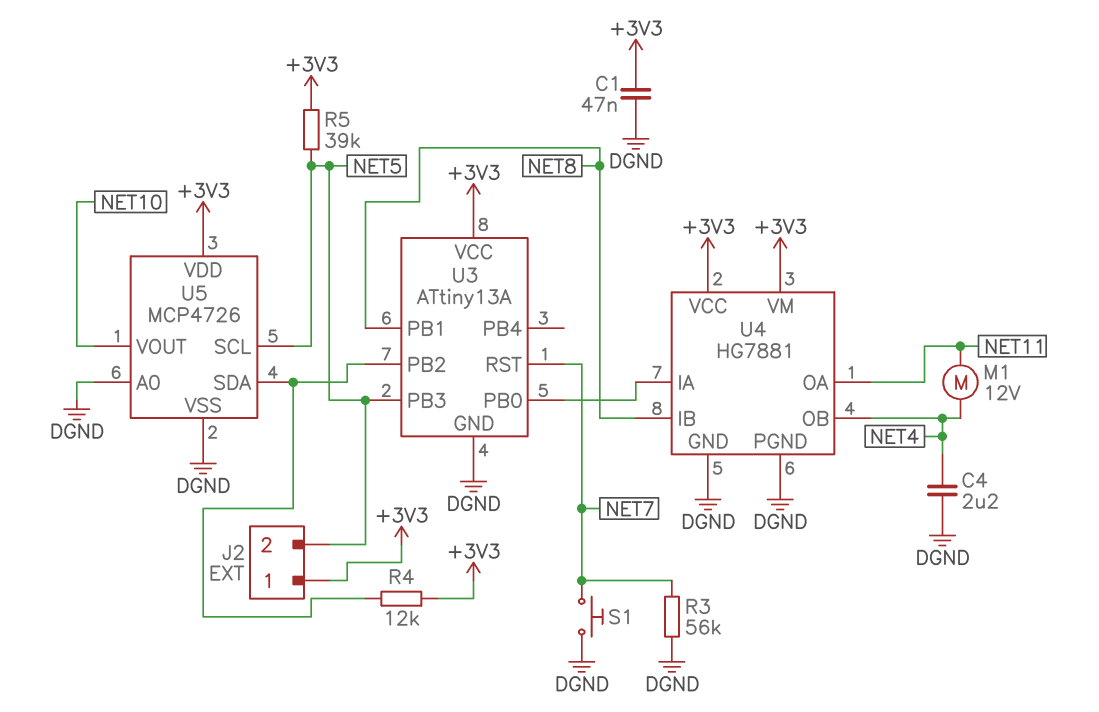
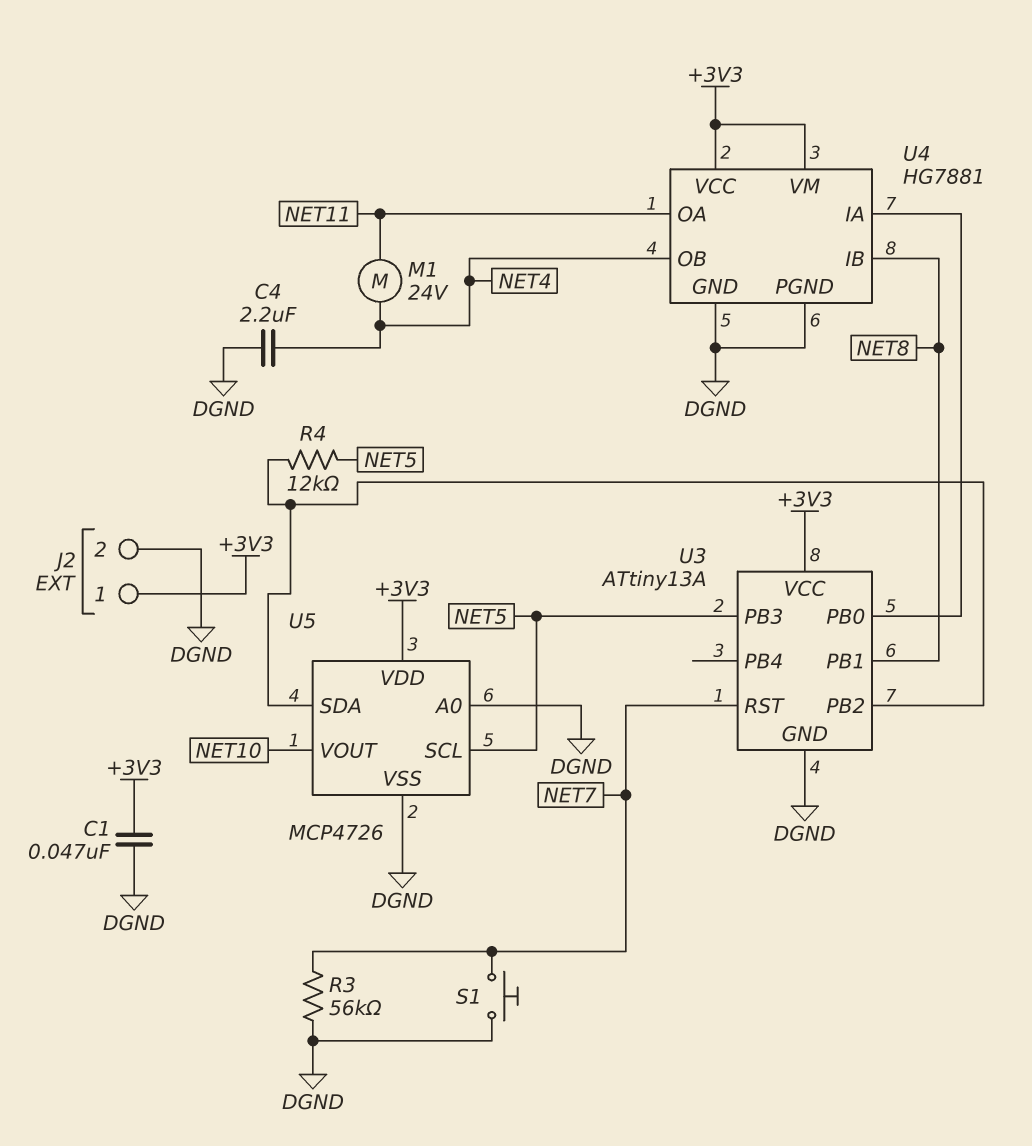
J2 pin 2: NET5 -> DGND
M1: motor 12V (NET4, NET11) -> motor 24V (NET4, NET11)
R4: 12k (+3V3, U3/PB2) -> 12k (NET5, U3/PB2)
R5: 39k (+3V3, NET5) -> none

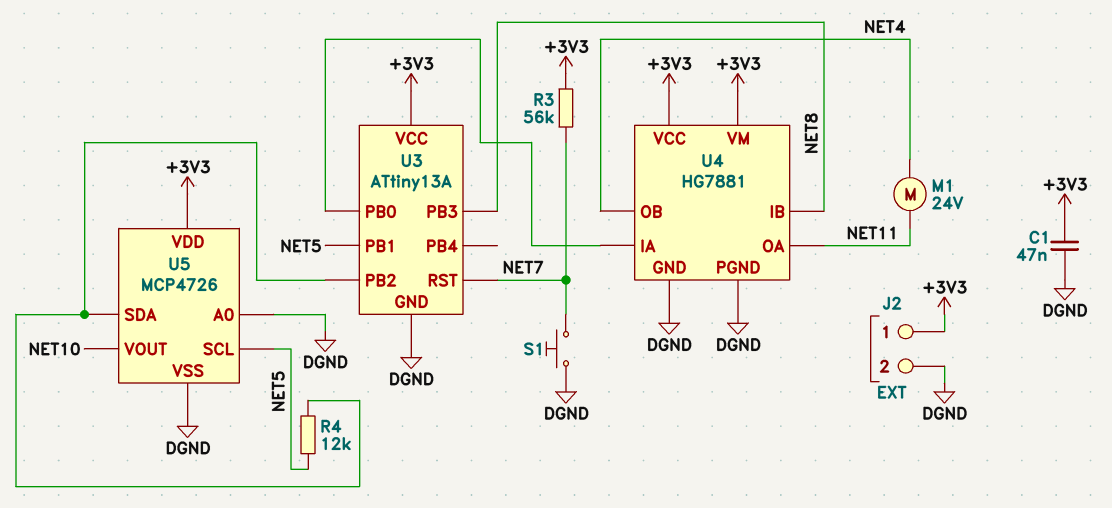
C4: 2.2uF (DGND, NET4) -> none
R3: 56k (DGND, NET7) -> 56k (+3V3, NET7)
U3 pin PB1: NET8 -> NET5
U3 pin PB3: NET5 -> NET8

